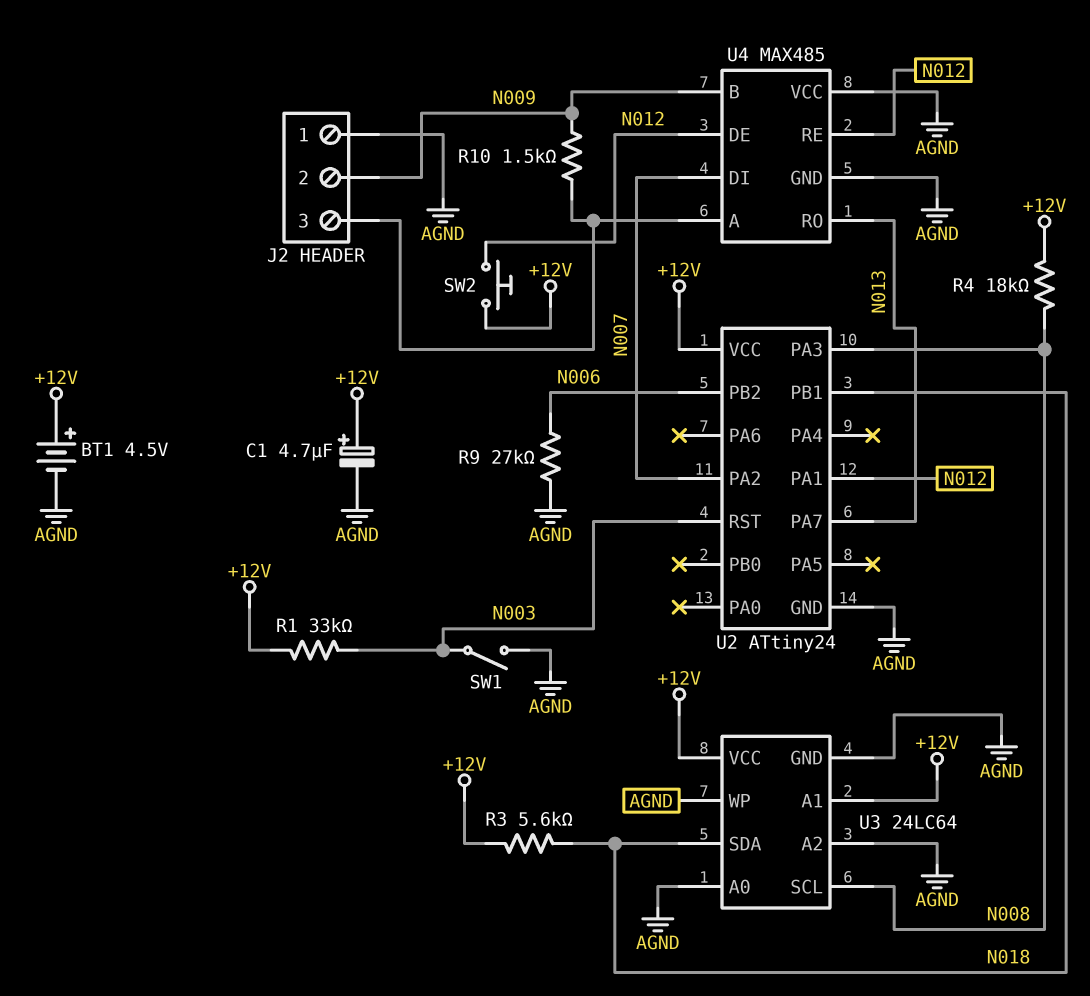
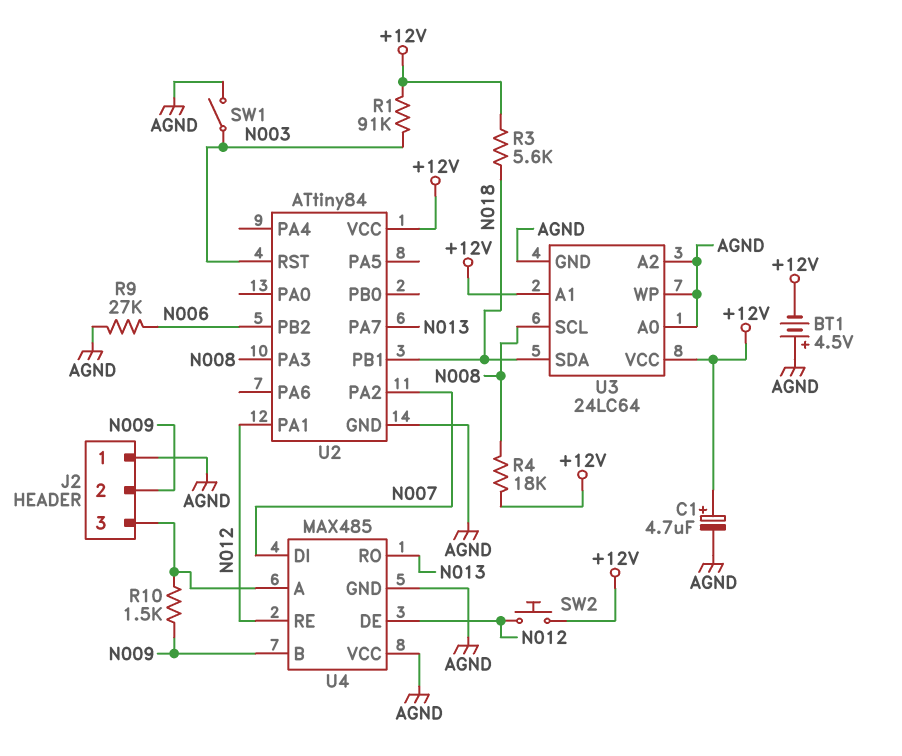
BT1: 4.5V (plus +12V, minus AGND) -> 4.5V (plus AGND, minus +12V)
R1: 33k (+12V, N003) -> 91k (+12V, N003)
U2: ATtiny24 -> ATtiny84

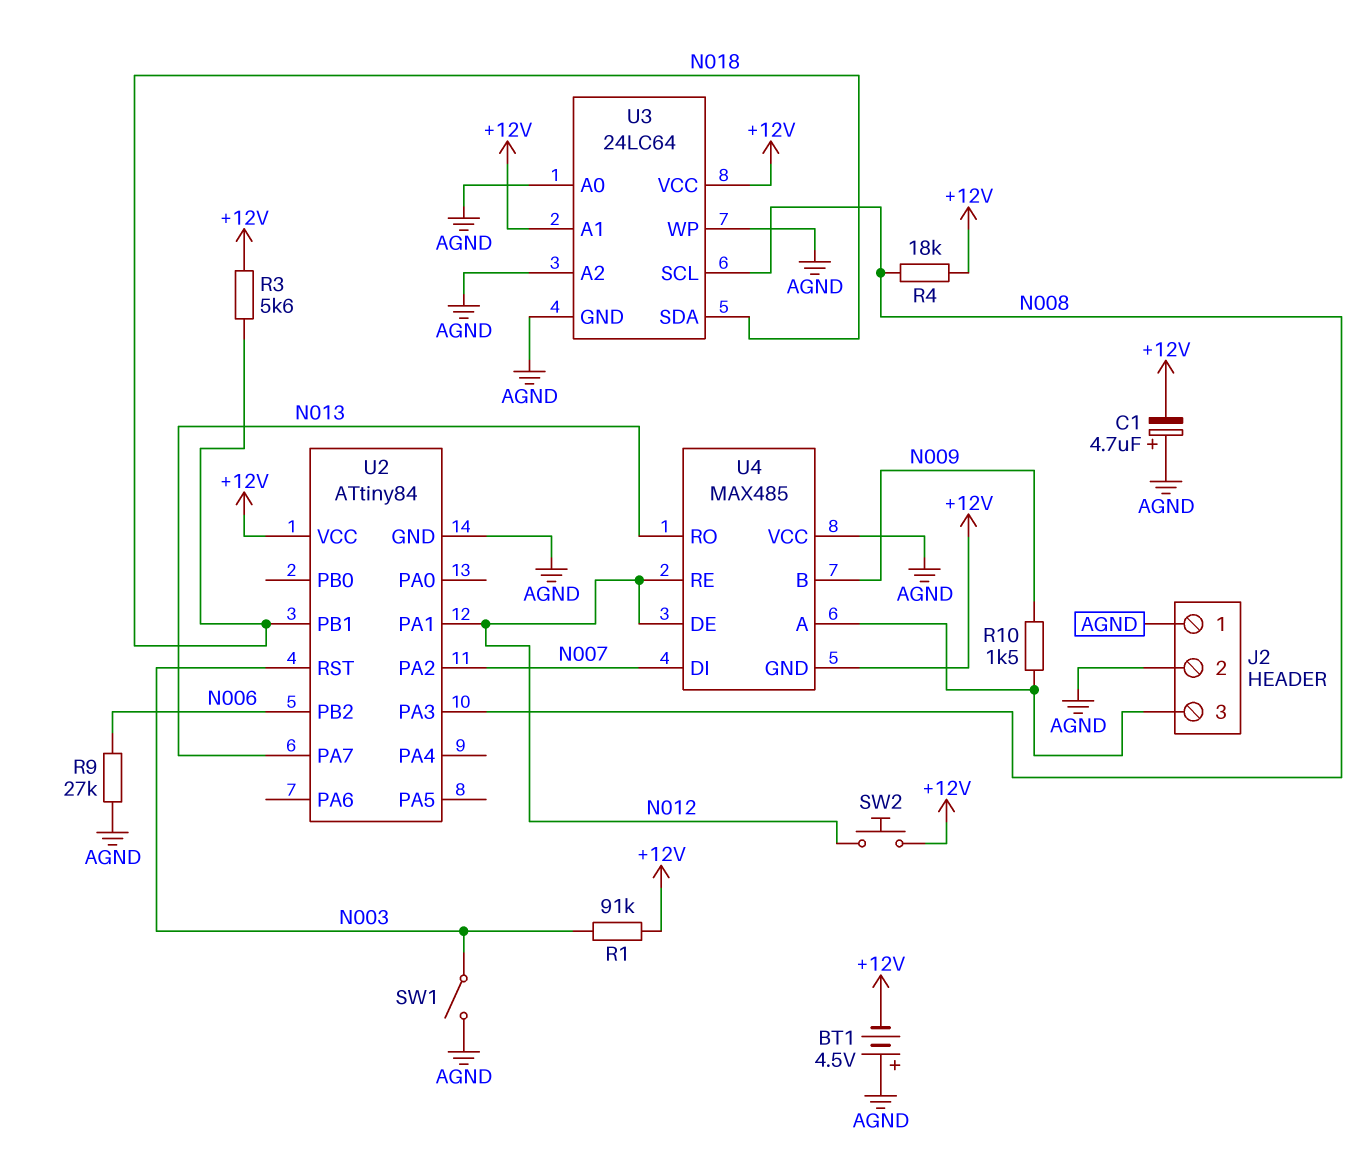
C1: 4.7uF (plus +12V, minus AGND) -> 4.7uF (plus AGND, minus +12V)
J2 pin 2: N009 -> AGND
U4 pin GND: AGND -> +12V

